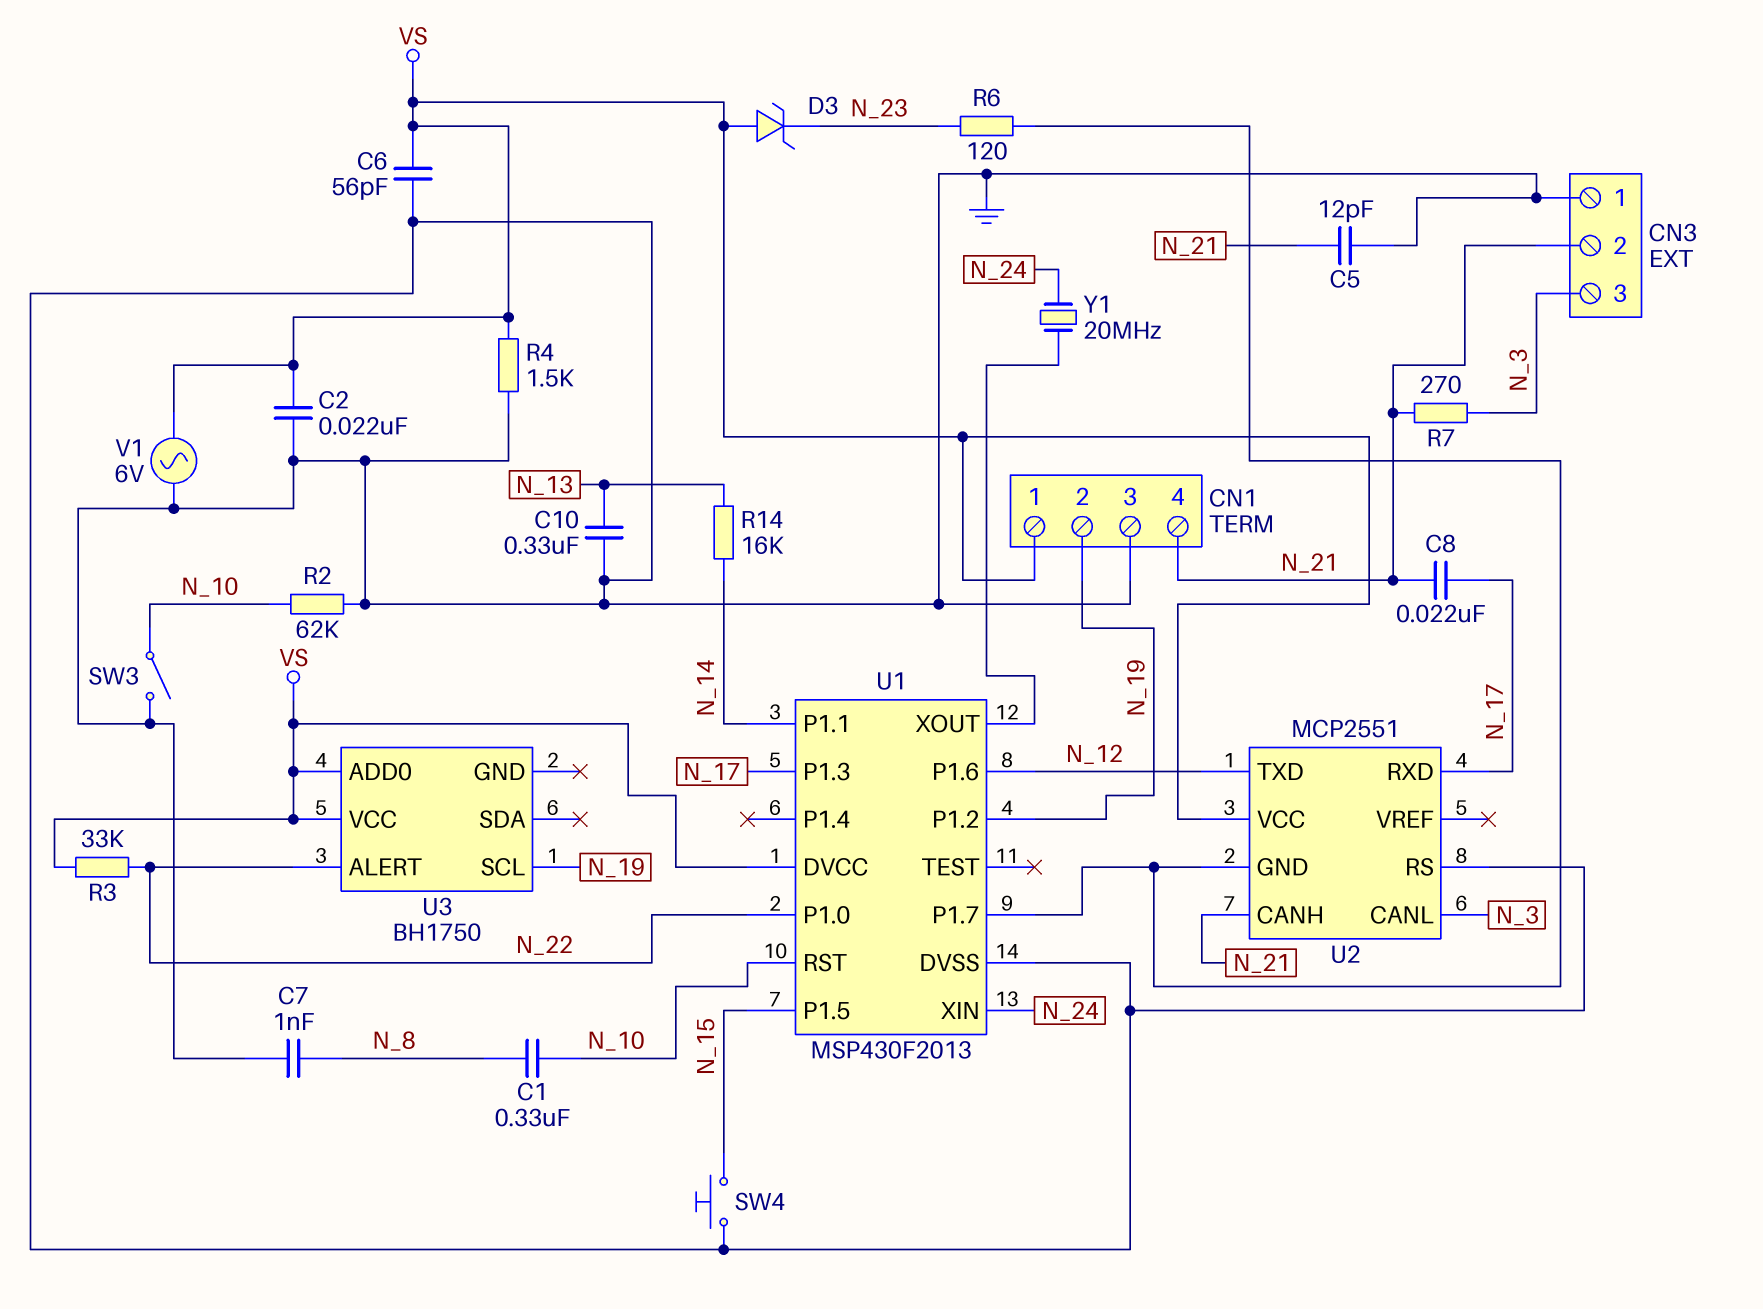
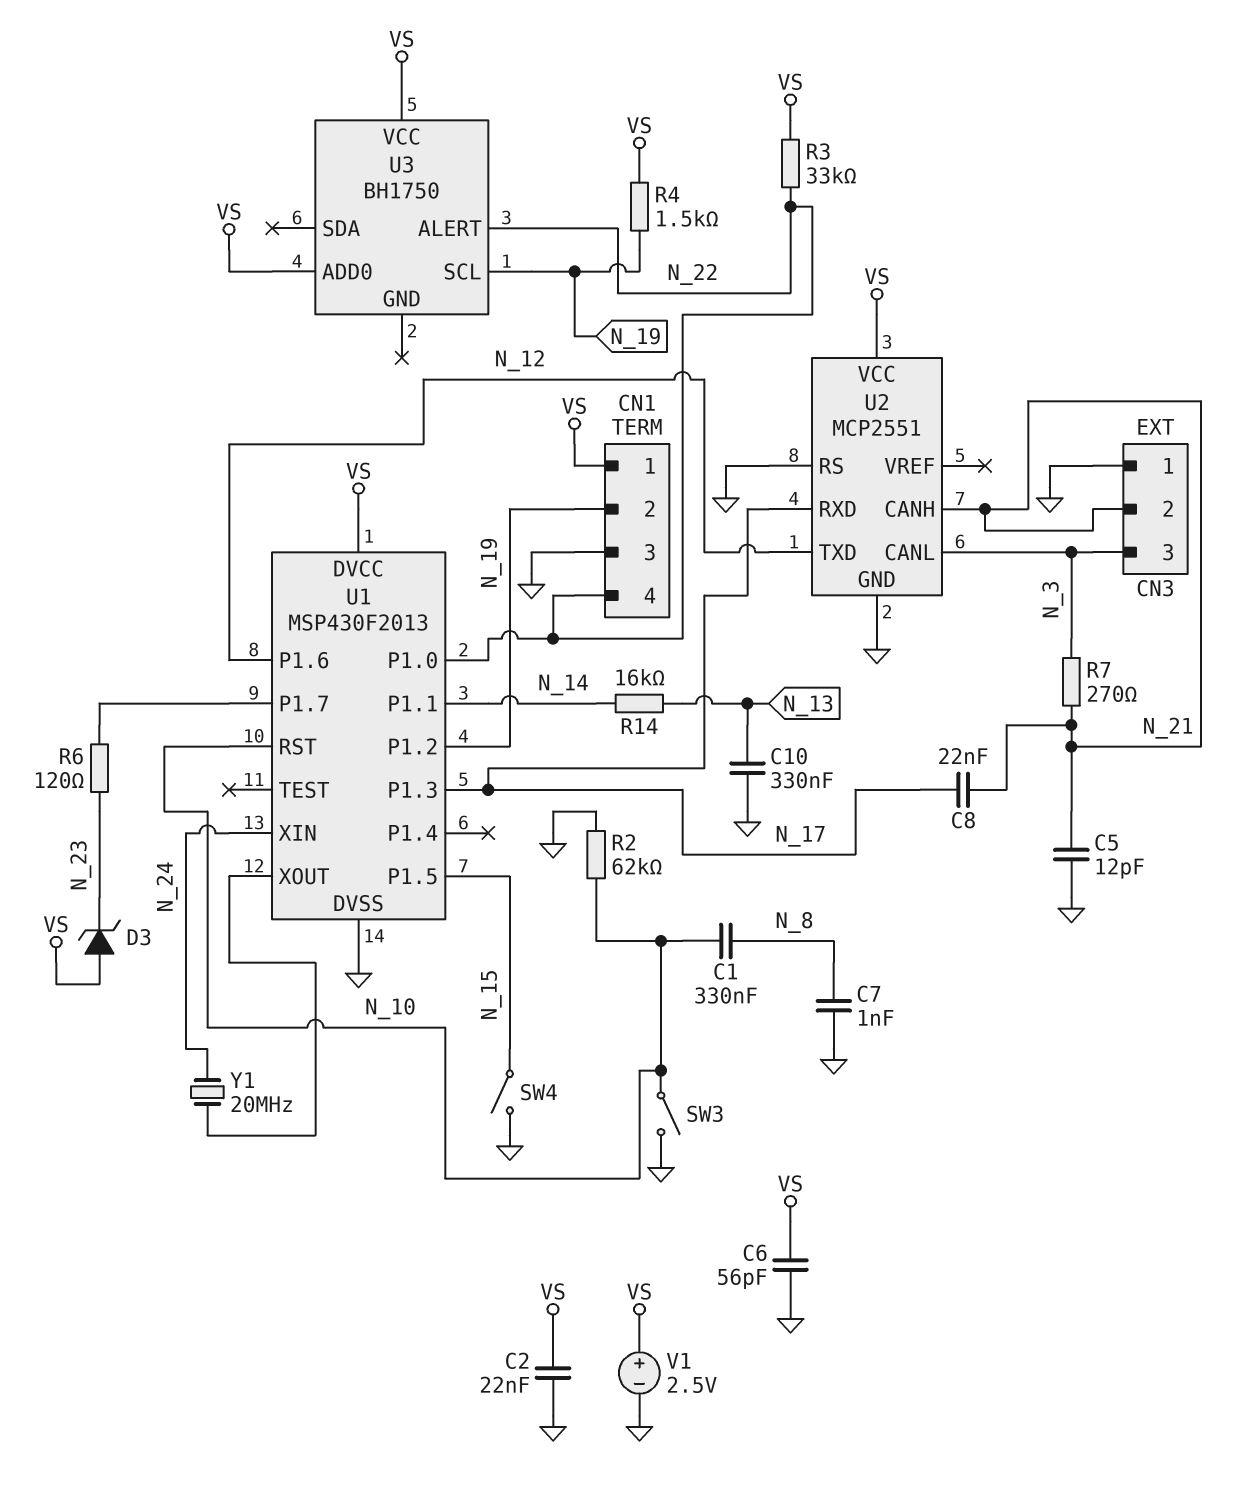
CN1 pin 4: N_21 -> N_22
R4: 1.5k (GND, VS) -> 1.5k (N_19, VS)
SW4: button (GND, N_15) -> switch (GND, N_15)
U2 pin GND: U1/P1.7 -> GND
V1: AC 6V (GND, VS) -> 2.5V (plus VS, minus GND)

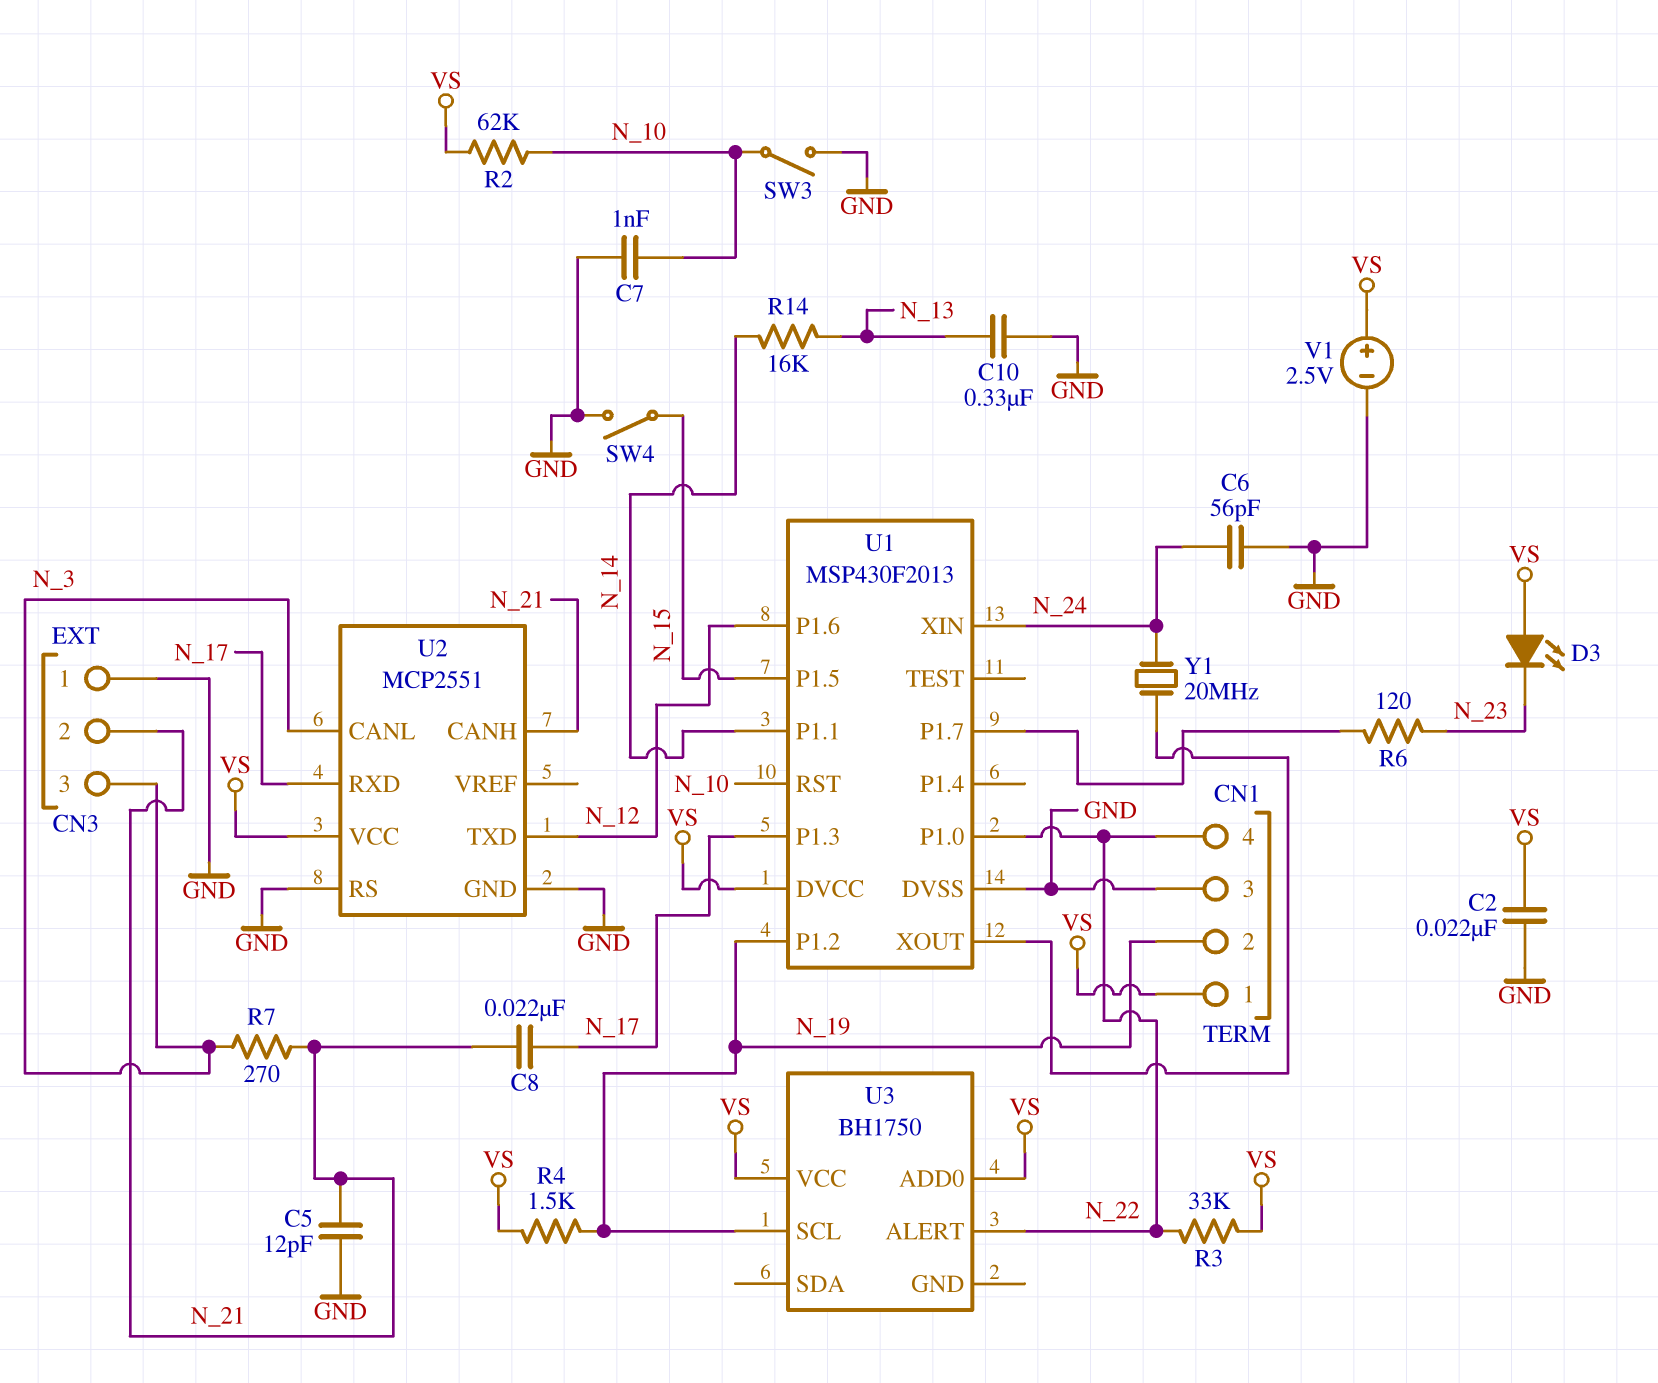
C1: 330nF (N_8, N_10) -> none
C6: 56pF (GND, VS) -> 56pF (GND, N_24)
C7: 1nF (GND, N_8) -> 1nF (GND, N_10)
D3: zener (A VS, K N_23) -> LED (A VS, K N_23)
R2: 62k (GND, N_10) -> 62k (N_10, VS)

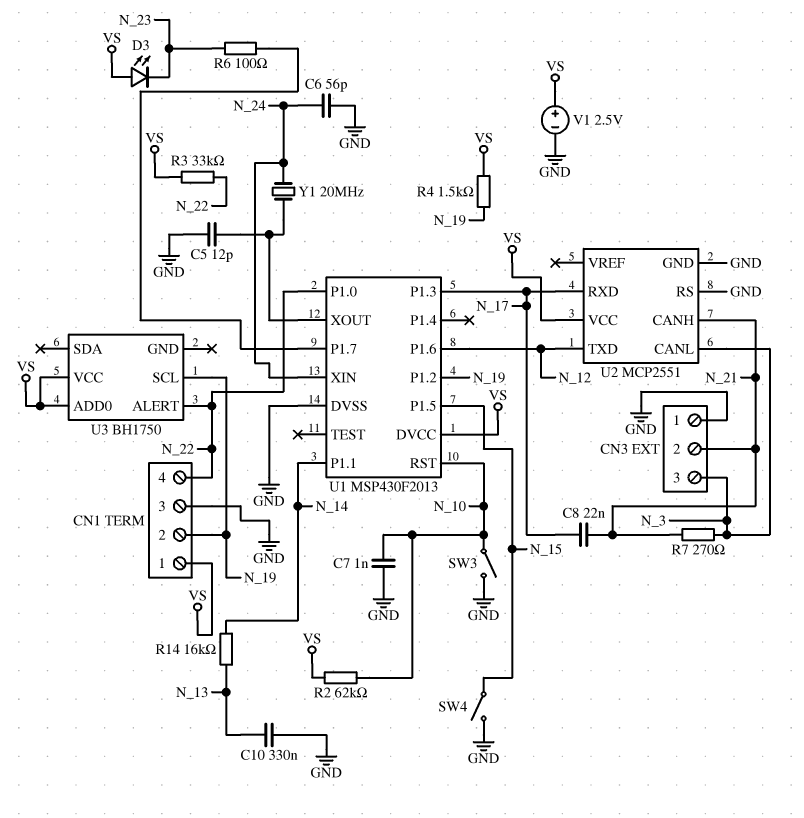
C2: 22nF (GND, VS) -> none
C5: 12pF (GND, N_21) -> 12pF (GND, U1/XOUT)
R6: 120 (N_23, U1/P1.7) -> 100 (N_23, U1/P1.7)

